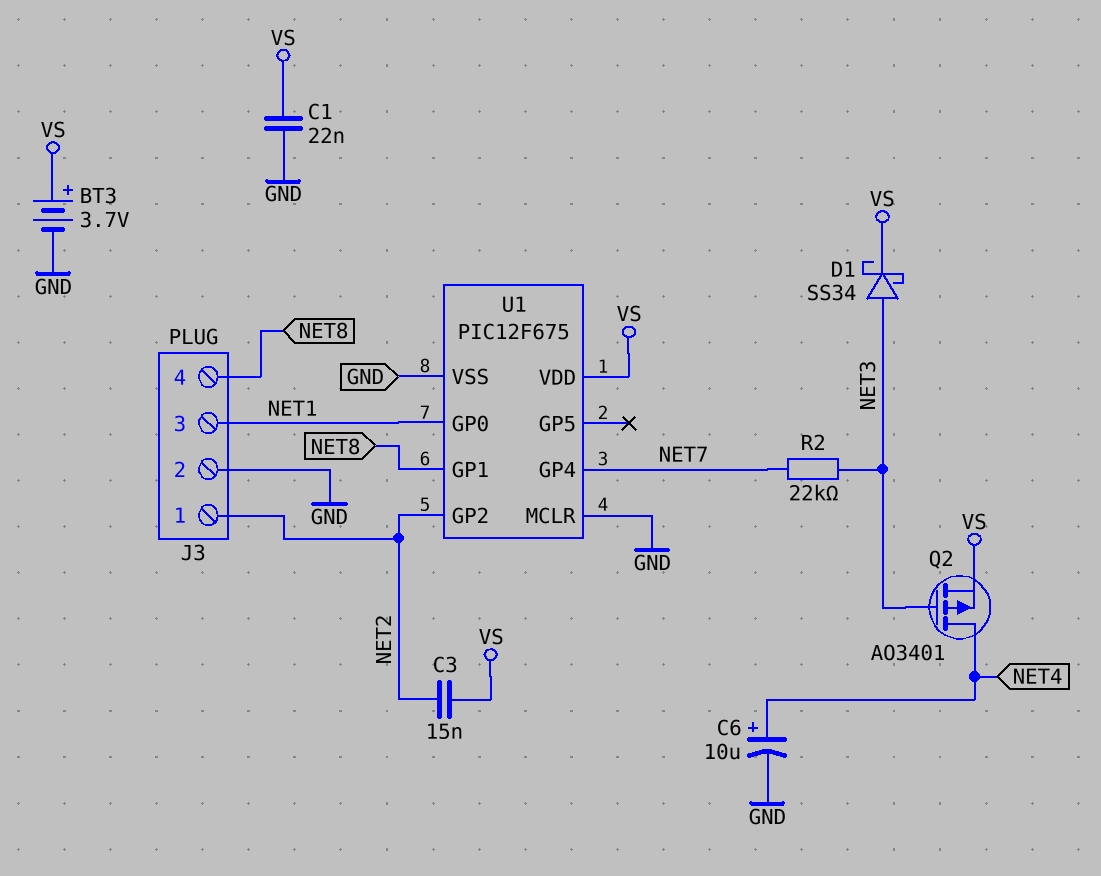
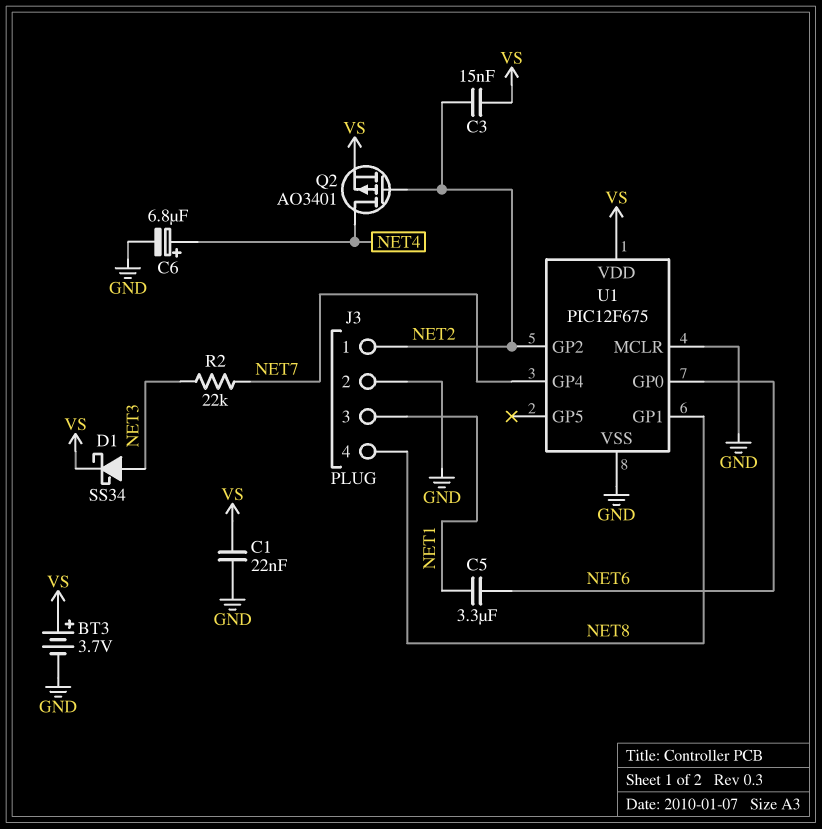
C5: none -> 3.3uF (NET1, NET6)
C6: 10uF (plus NET4, minus GND) -> 6.8uF (plus NET4, minus GND)
Q2: PMOS AO3401 (G NET3, D NET4, S VS) -> PMOS AO3401 (G NET2, D NET4, S VS)
U1 pin GP0: NET1 -> NET6

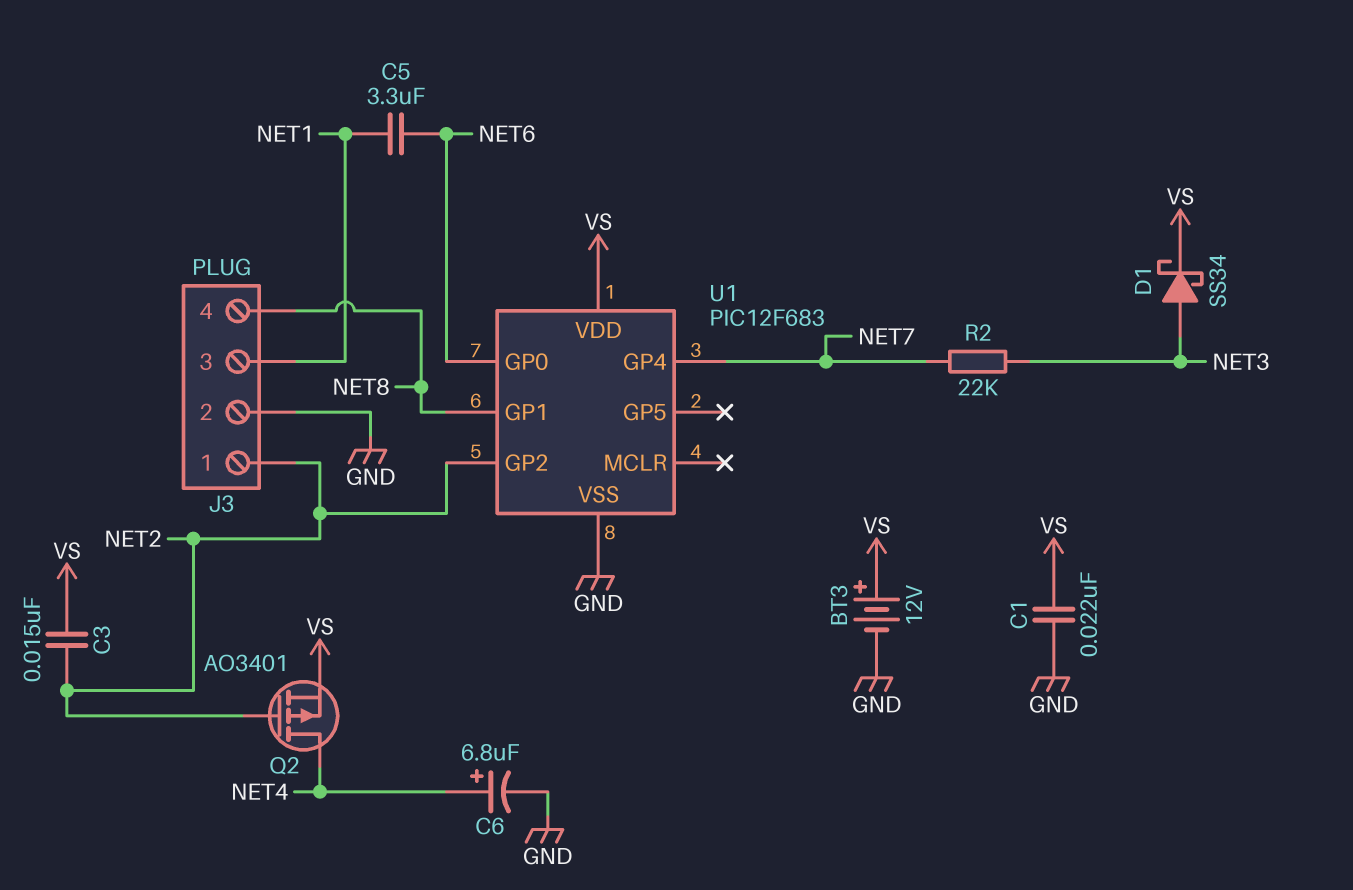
BT3: 3.7V (plus VS, minus GND) -> 12V (plus VS, minus GND)
U1: PIC12F675 -> PIC12F683
U1 pin MCLR: GND -> none

